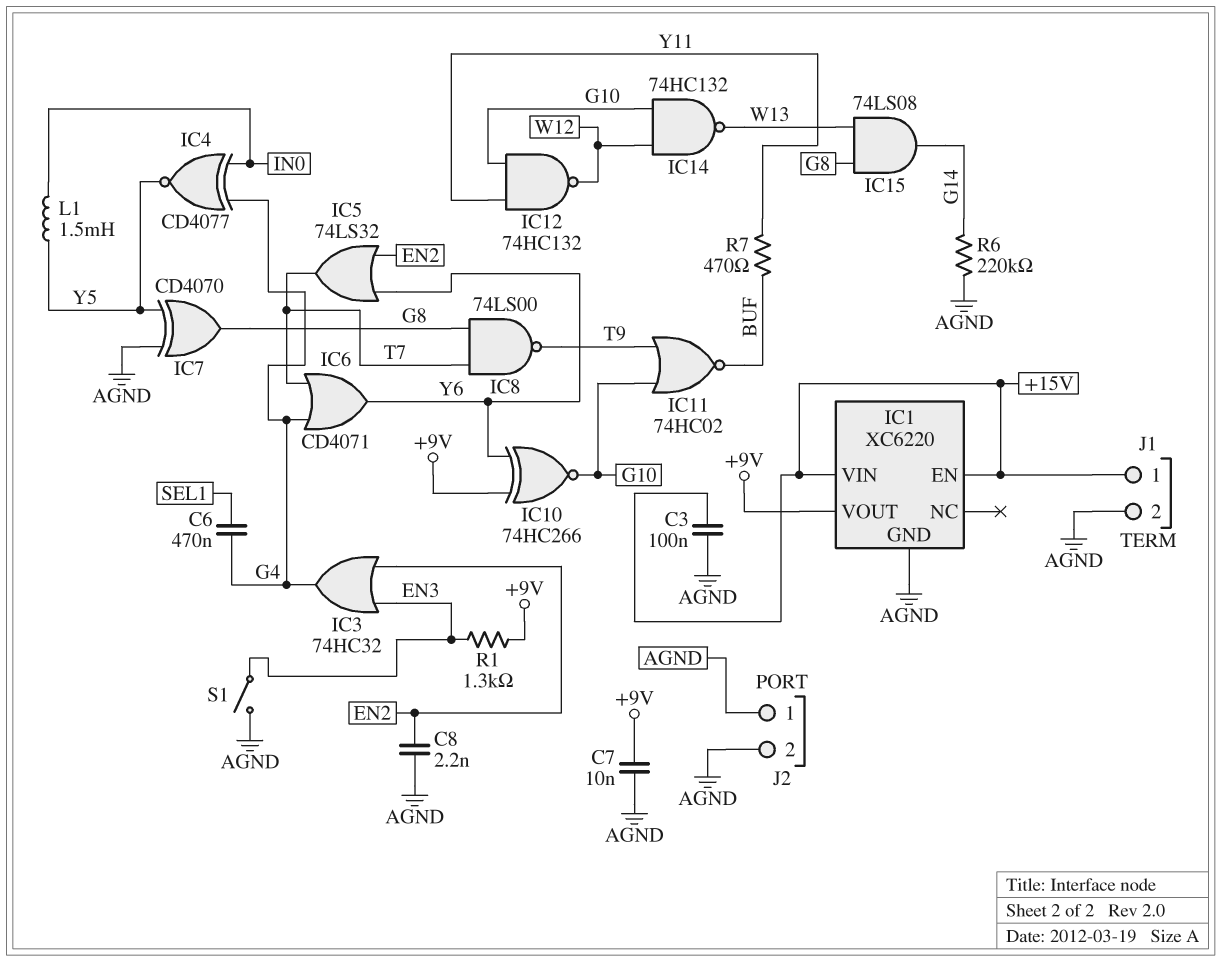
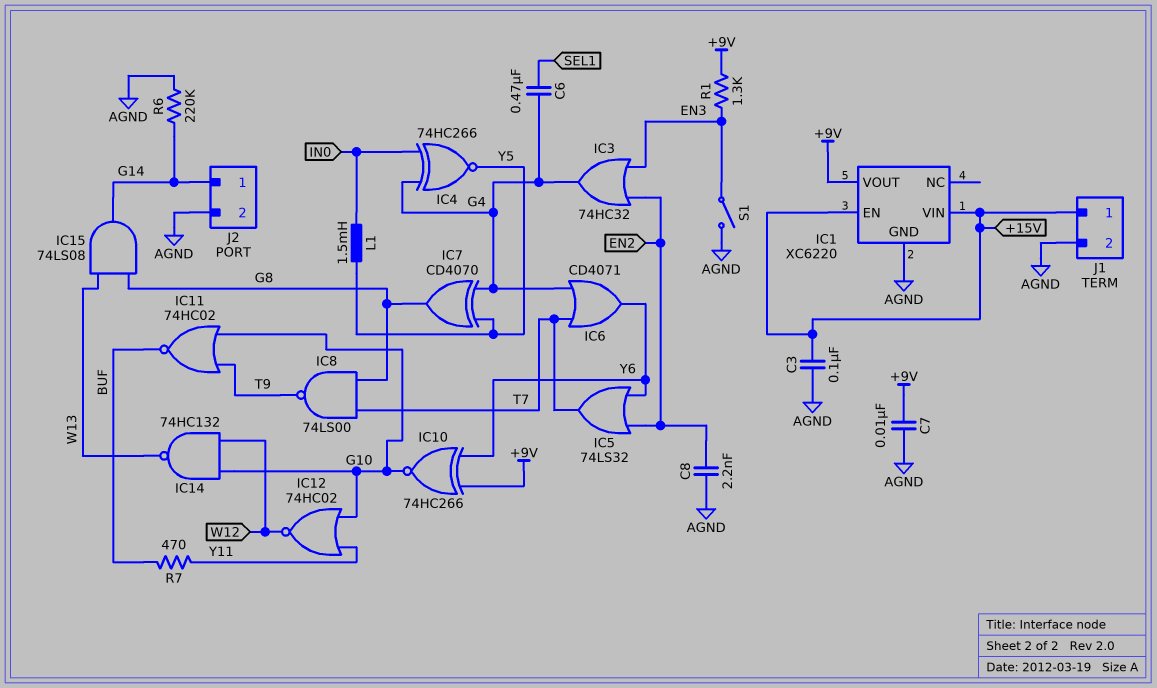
IC4: XNOR CD4077 (in G4, in IN0, out Y5) -> XNOR 74HC266 (in G4, in IN0, out Y5)
IC7: XOR CD4070 (in AGND, in Y5, out G8) -> XOR CD4070 (in G4, in Y5, out G8)
IC12: NAND 74HC132 (in G10, in Y11, out W12) -> NOR 74HC02 (in G10, in Y11, out W12)
J2 pin 1: AGND -> G14

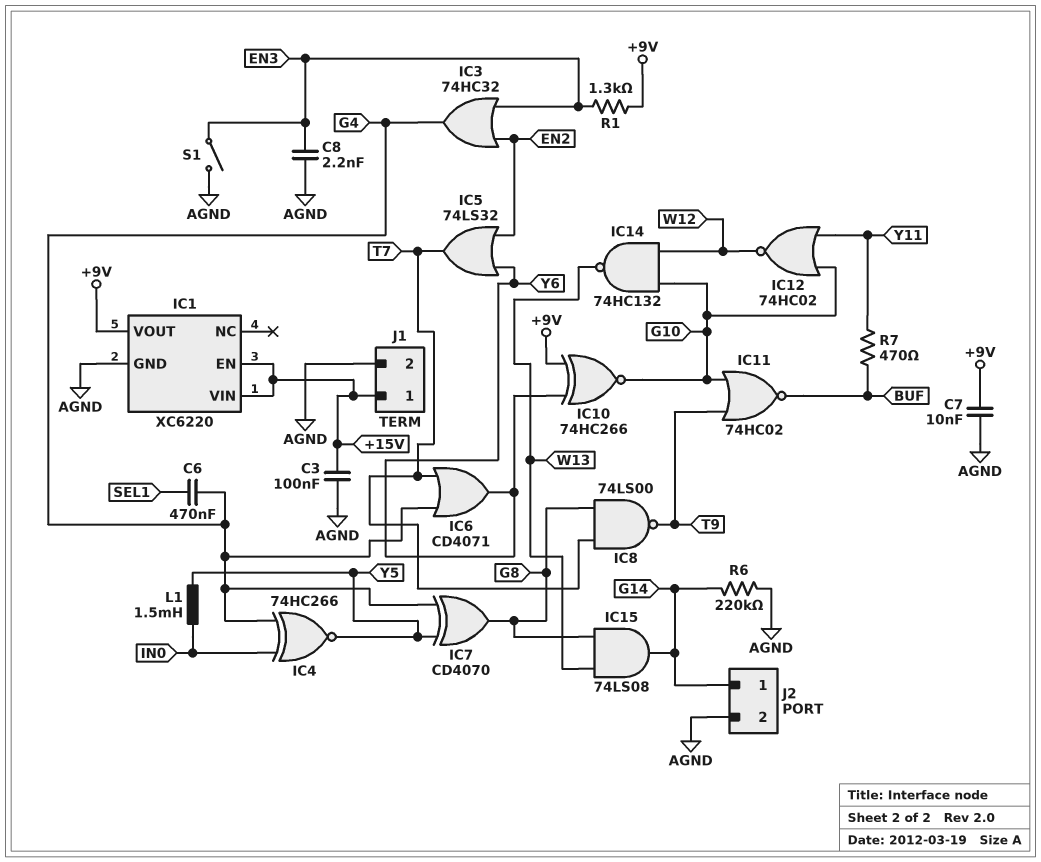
C8: 2.2nF (AGND, EN2) -> 2.2nF (AGND, EN3)

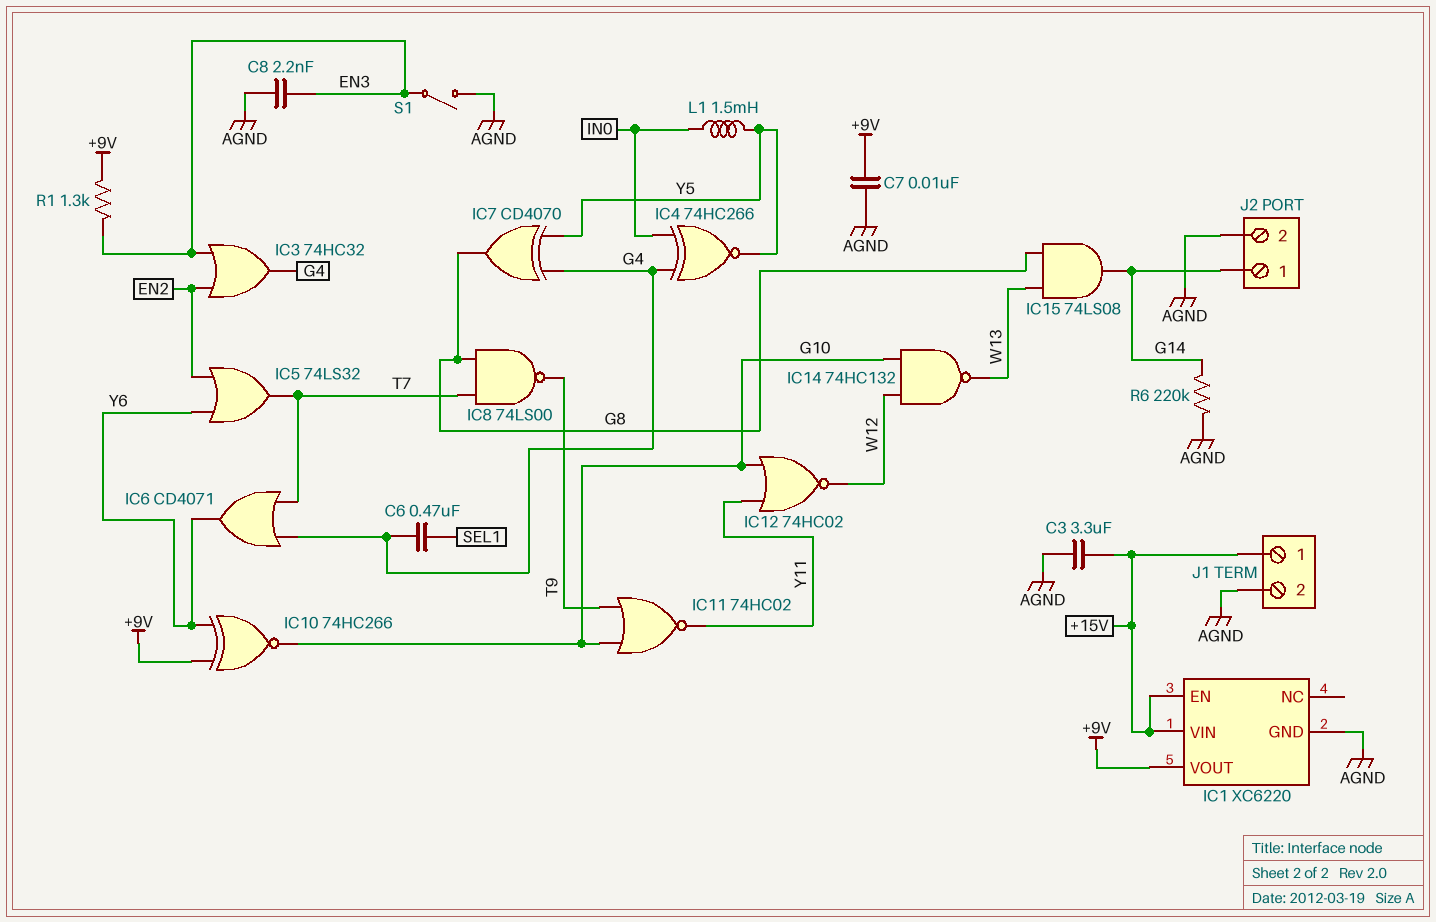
C3: 100nF (+15V, AGND) -> 3.3uF (+15V, AGND)
IC11: NOR 74HC02 (in G10, in T9, out BUF) -> NOR 74HC02 (in G10, in T9, out Y11)
R7: 470 (BUF, Y11) -> none

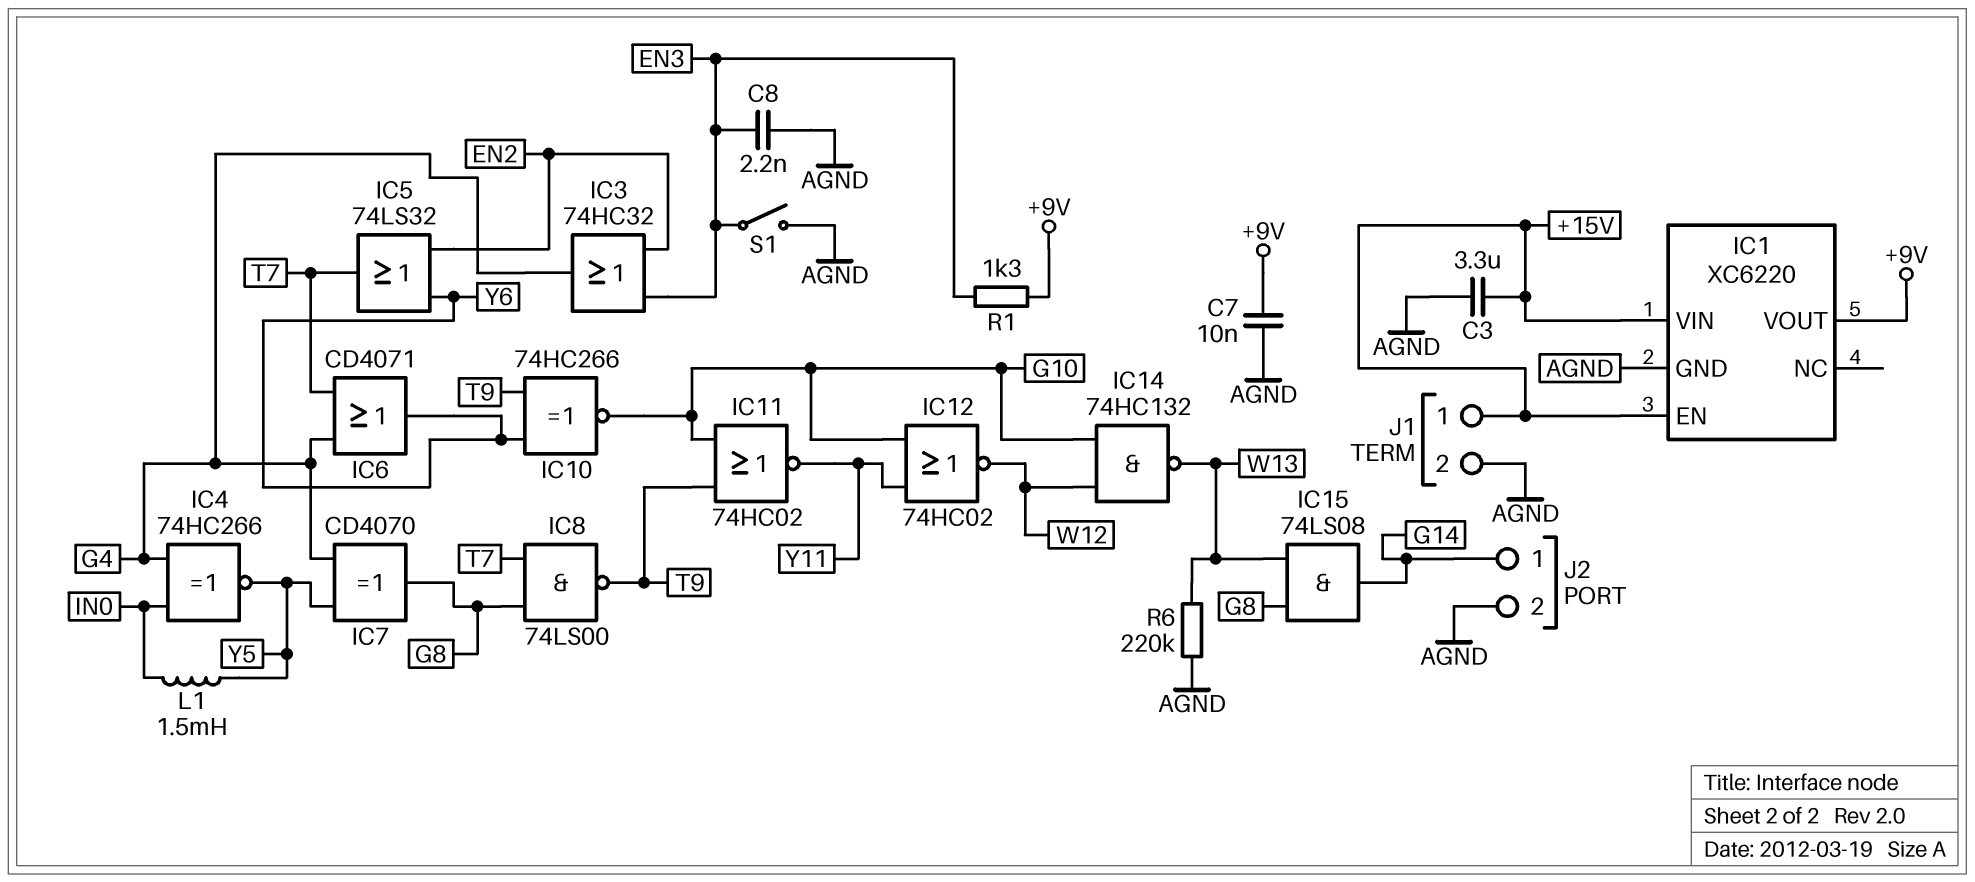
C6: 470nF (G4, SEL1) -> none
IC10: XNOR 74HC266 (in +9V, in Y6, out G10) -> XNOR 74HC266 (in T9, in Y6, out G10)
R6: 220k (AGND, G14) -> 220k (AGND, W13)

